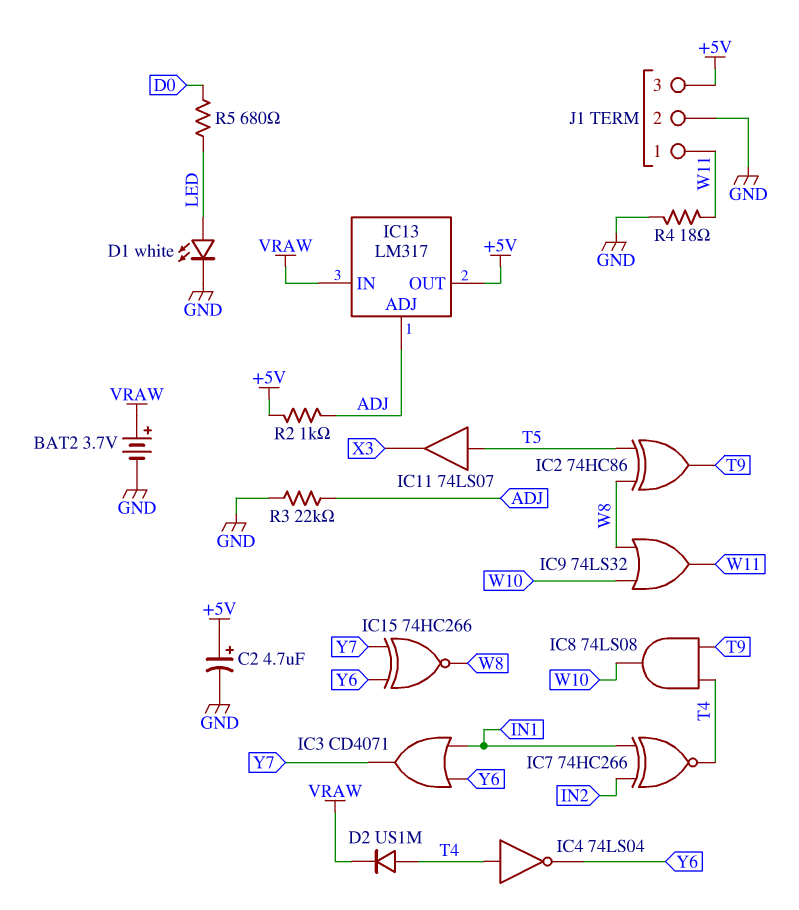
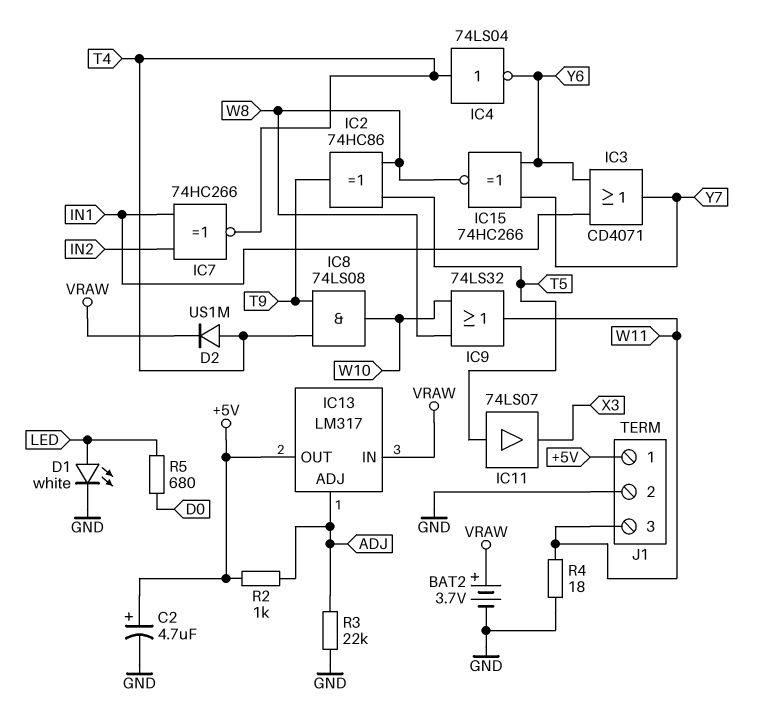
J1 pin 1: W11 -> +5V
J1 pin 3: +5V -> W11

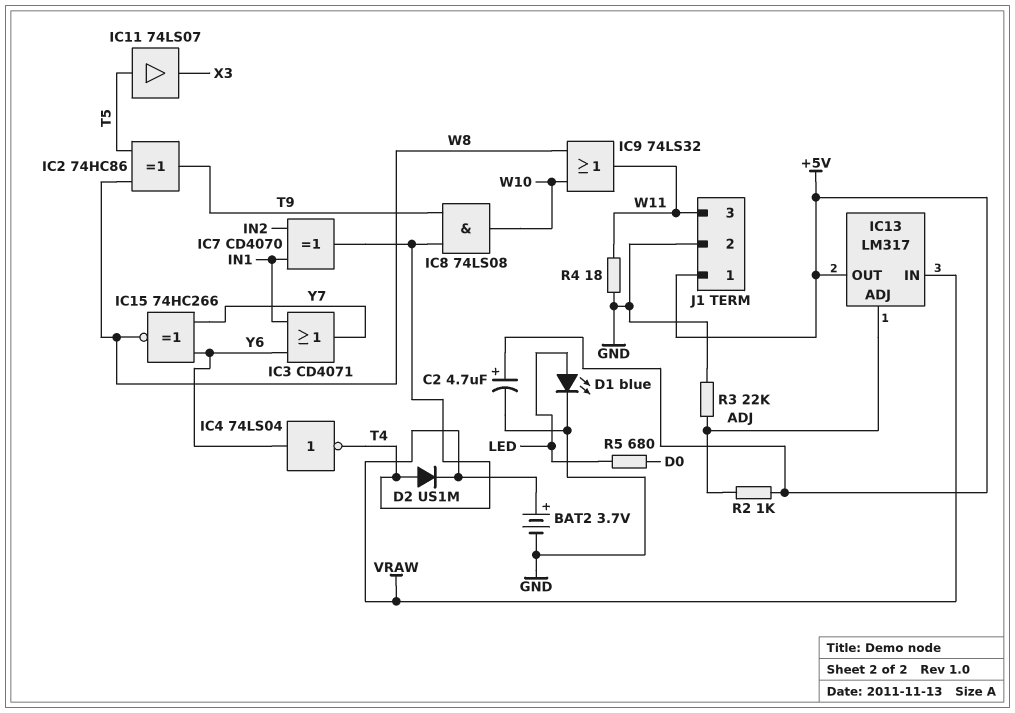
D1: LED white (A LED, K GND) -> LED blue (A LED, K GND)
IC4: NOT 74LS04 (in T4, out Y6) -> NOT 74LS04 (in Y6, out T4)
IC7: XNOR 74HC266 (in IN1, in IN2, out T4) -> XOR CD4070 (in IN1, in IN2, out T4)

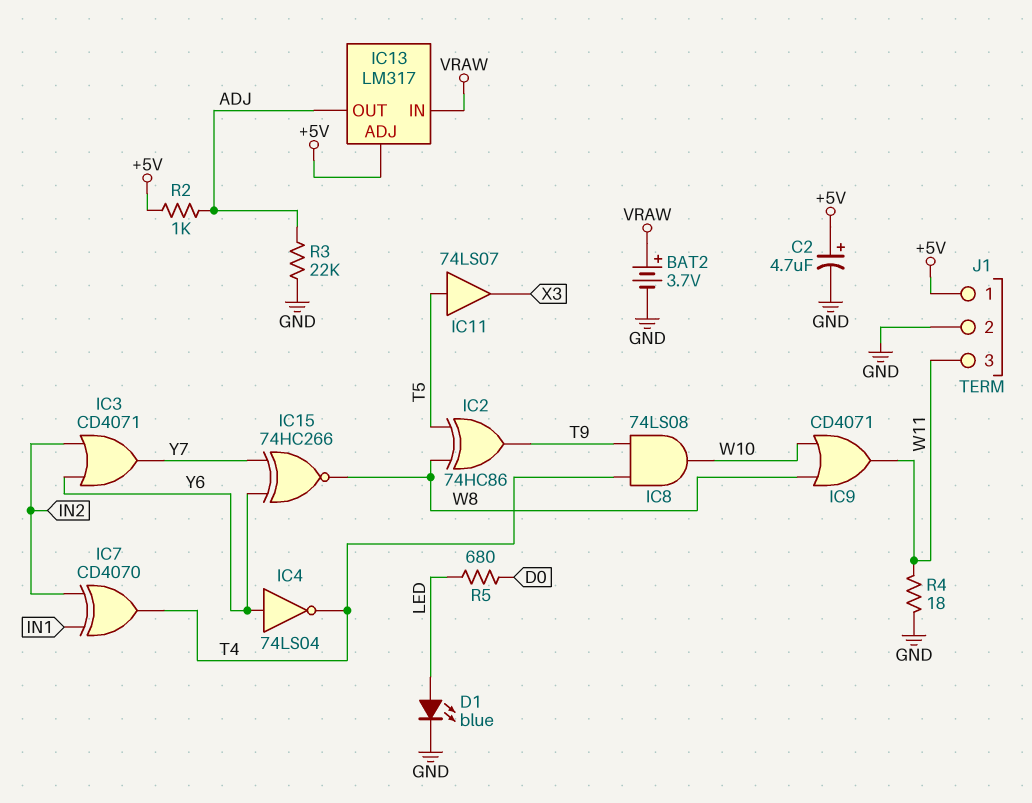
D2: diode US1M (A T4, K VRAW) -> none
IC3: OR CD4071 (in IN1, in Y6, out Y7) -> OR CD4071 (in IN2, in Y6, out Y7)
IC9: OR 74LS32 (in W8, in W10, out W11) -> OR CD4071 (in W8, in W10, out W11)
IC13 pin ADJ: ADJ -> +5V
IC13 pin OUT: +5V -> ADJ

